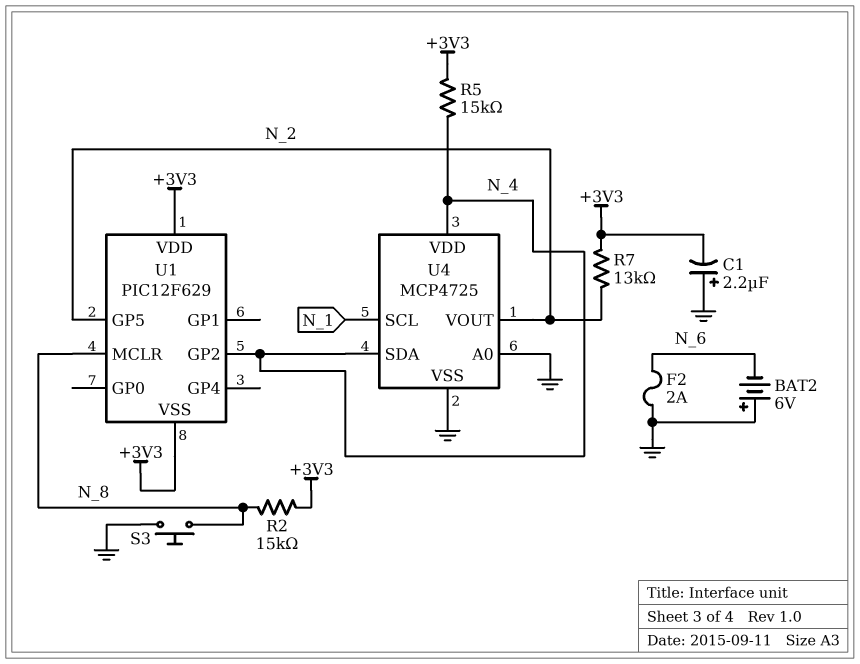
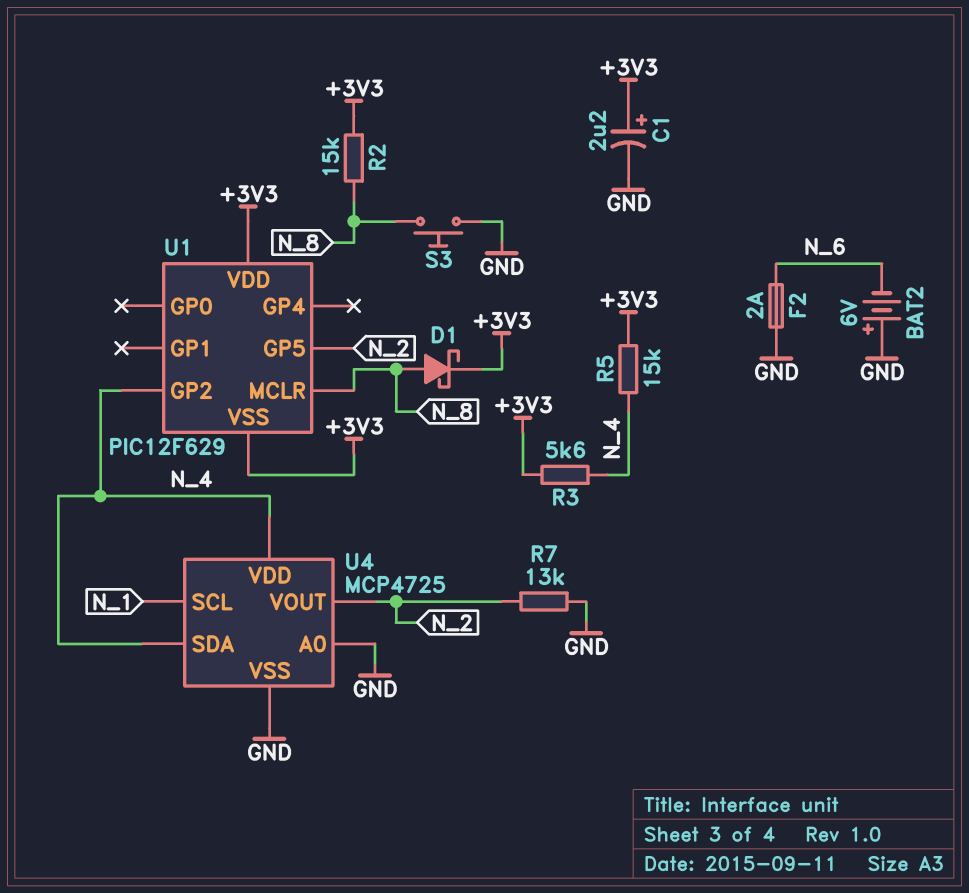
C1: 2.2uF (plus GND, minus +3V3) -> 2.2uF (plus +3V3, minus GND)
D1: none -> schottky (A N_8, K +3V3)
R3: none -> 5.6k (+3V3, N_4)
R7: 13k (+3V3, N_2) -> 13k (GND, N_2)

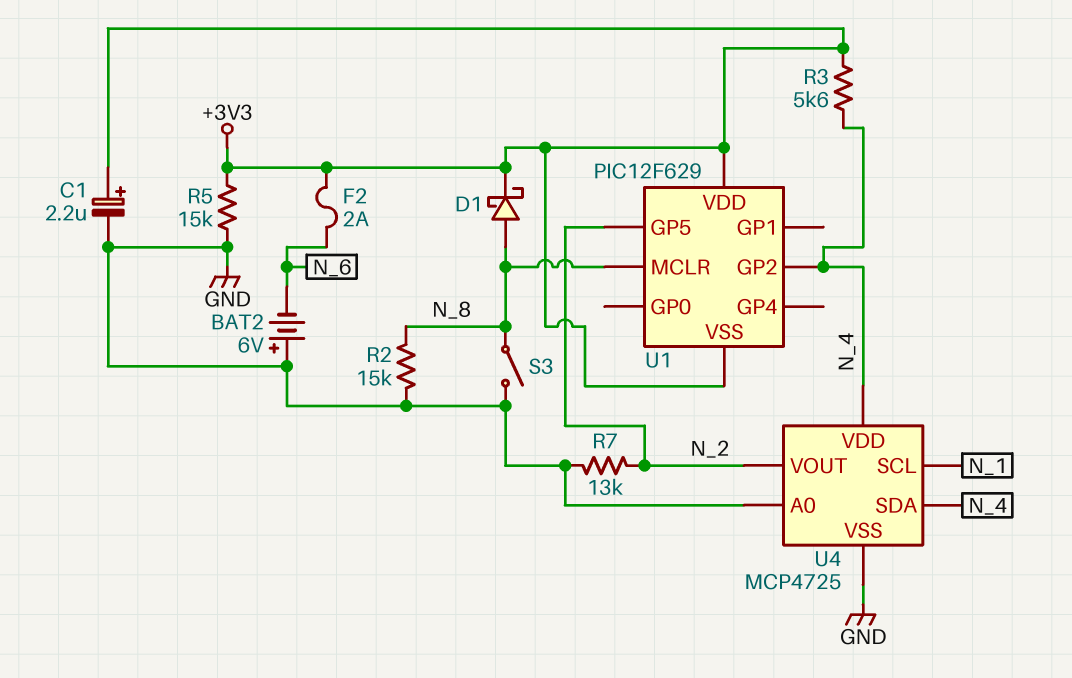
F2: 2A (GND, N_6) -> 2A (+3V3, N_6)
R2: 15k (+3V3, N_8) -> 15k (GND, N_8)
R5: 15k (+3V3, N_4) -> 15k (+3V3, GND)
S3: button (GND, N_8) -> switch (GND, N_8)

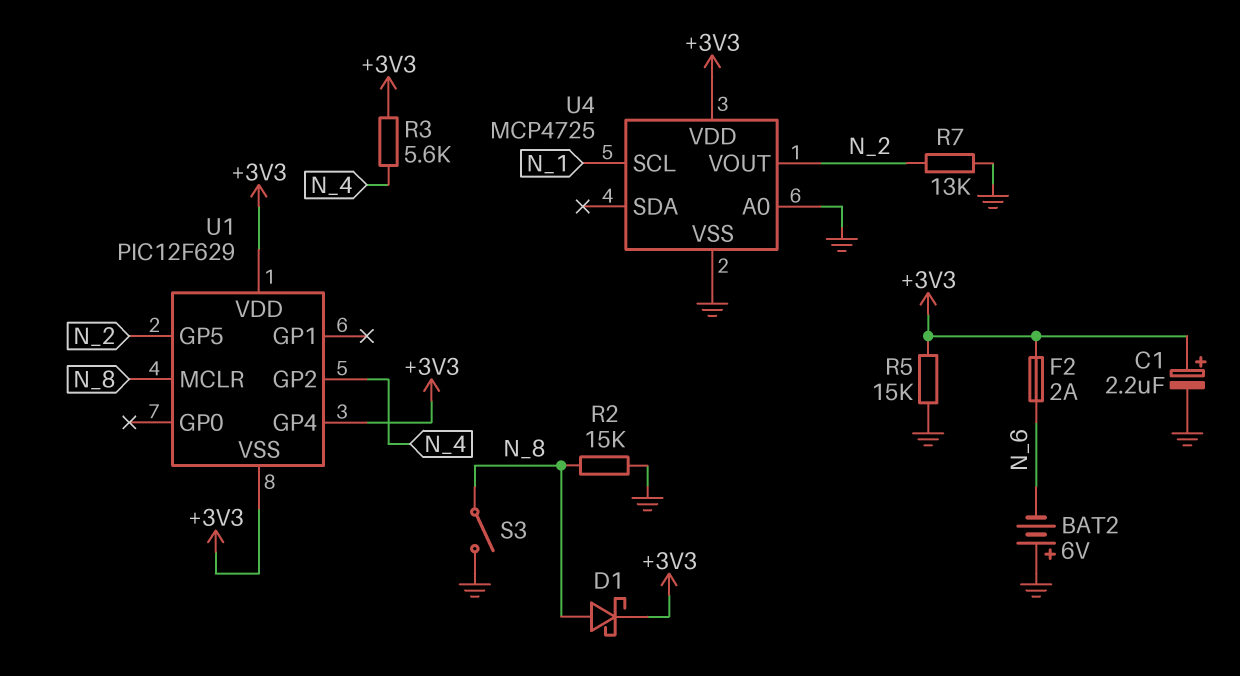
U1 pin GP4: none -> +3V3
U4 pin SDA: N_4 -> none
U4 pin VDD: N_4 -> +3V3

